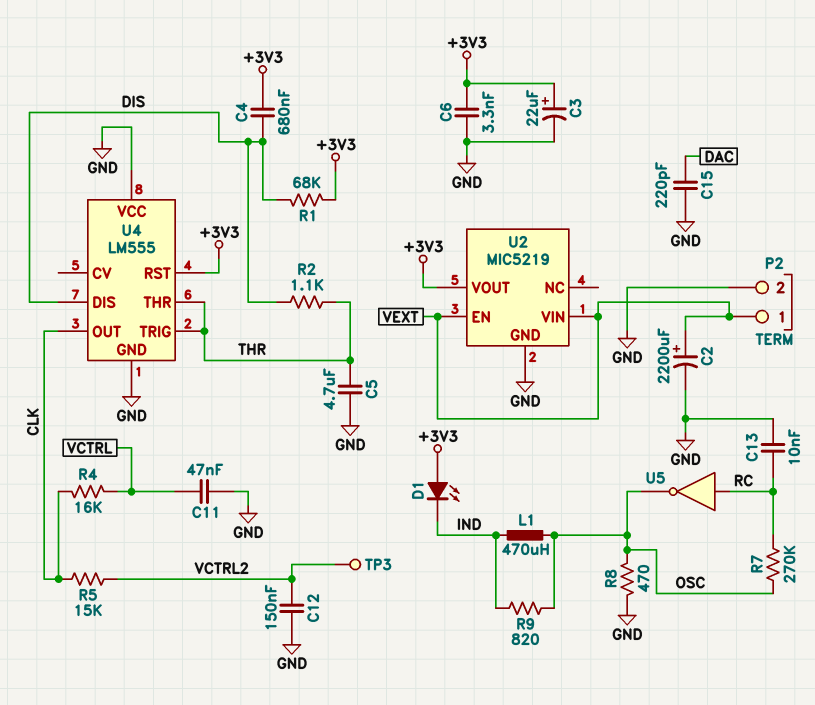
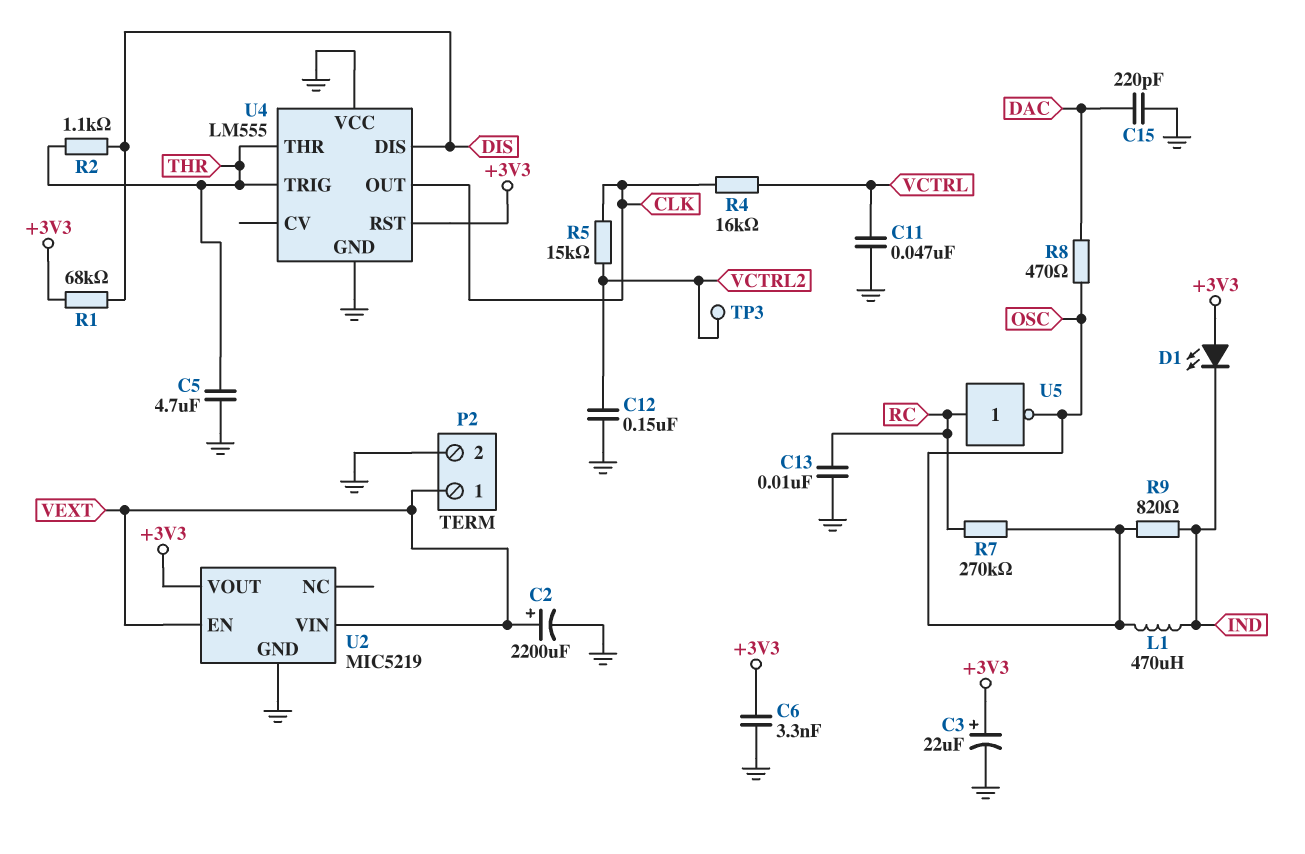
C4: 680nF (+3V3, DIS) -> none
R8: 470 (GND, OSC) -> 470 (DAC, OSC)

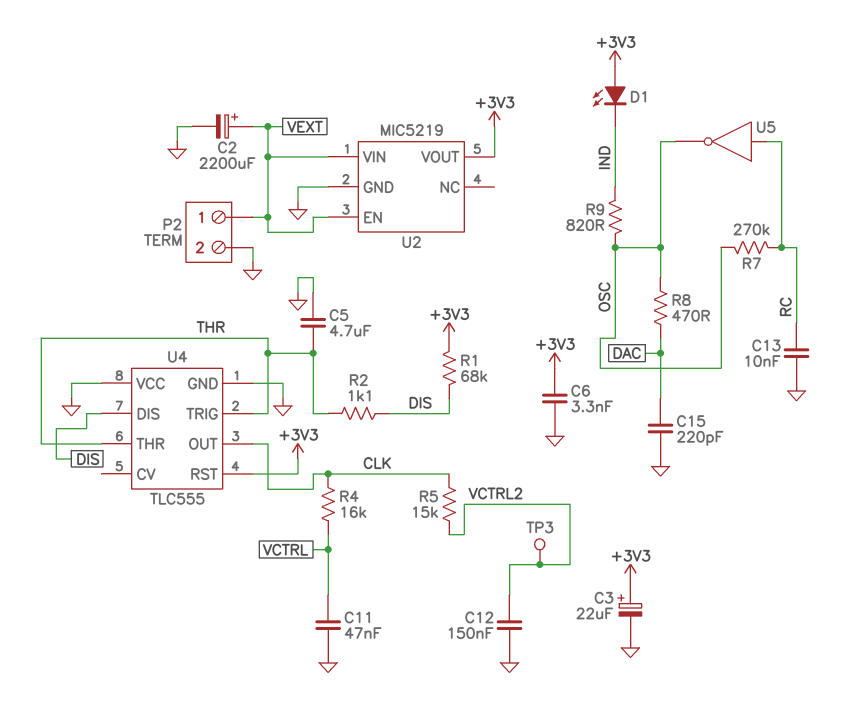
L1: 470uH (IND, OSC) -> none
U4: LM555 -> TLC555

